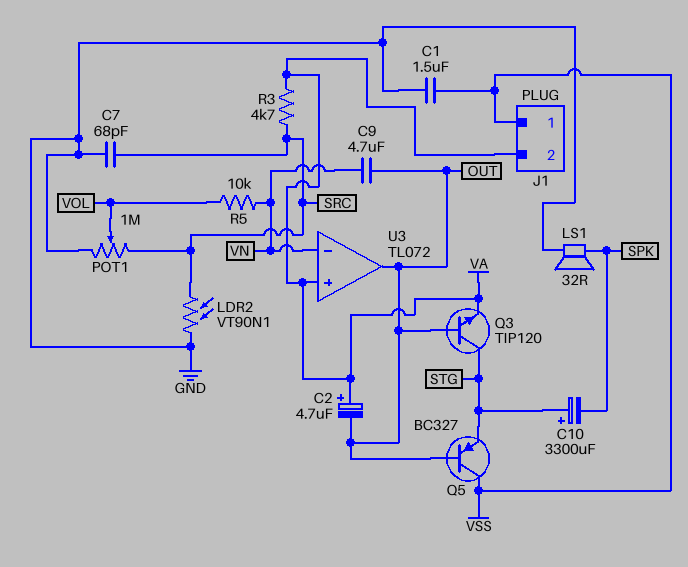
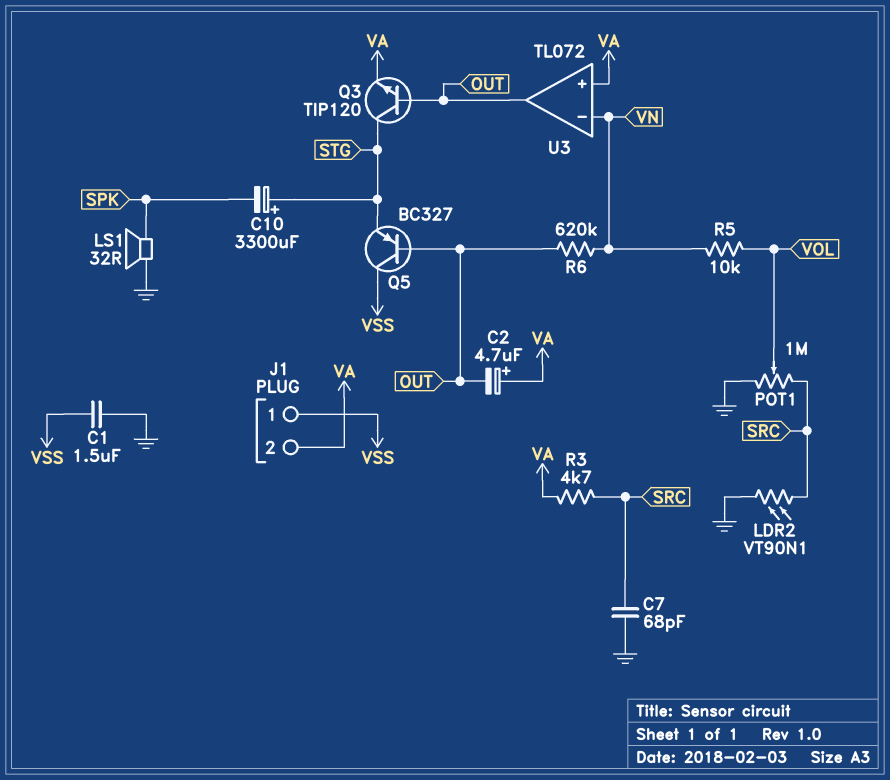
C9: 4.7uF (OUT, VN) -> none
R6: none -> 620k (OUT, VN)

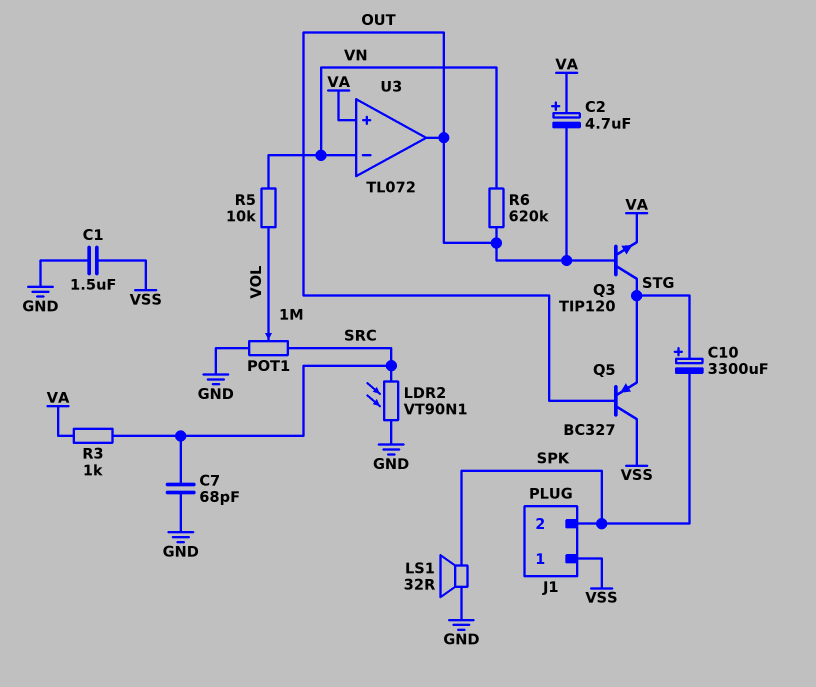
J1 pin 2: VA -> SPK
R3: 4.7k (SRC, VA) -> 1k (SRC, VA)

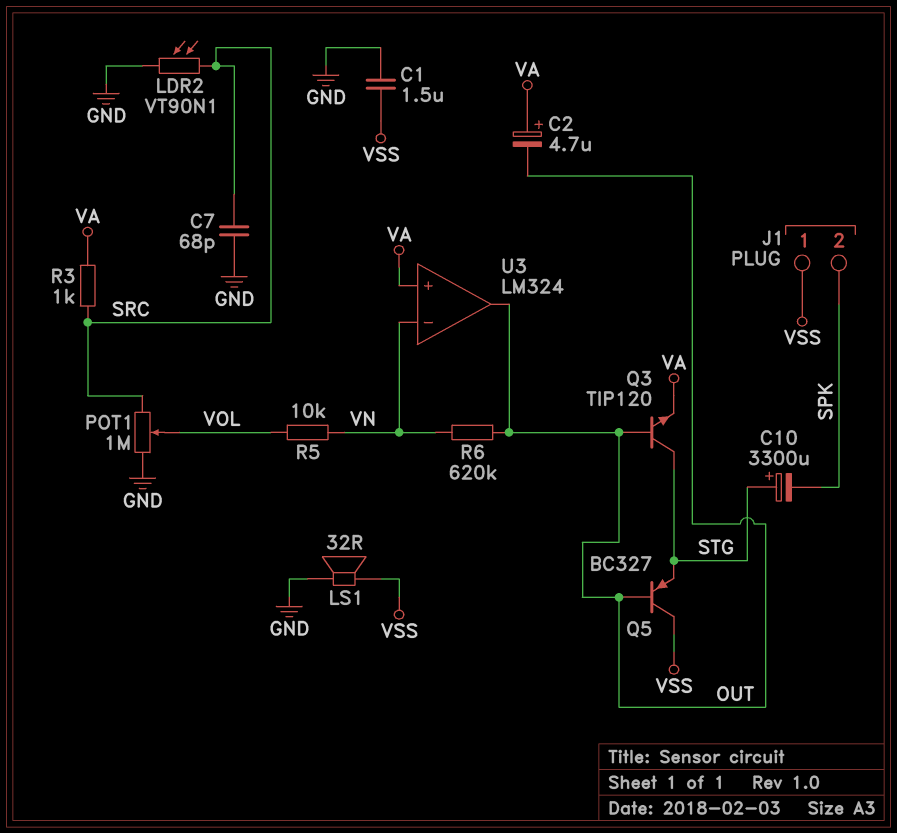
LS1: speaker 32R (GND, SPK) -> speaker 32R (GND, VSS)
U3: TL072 -> LM324

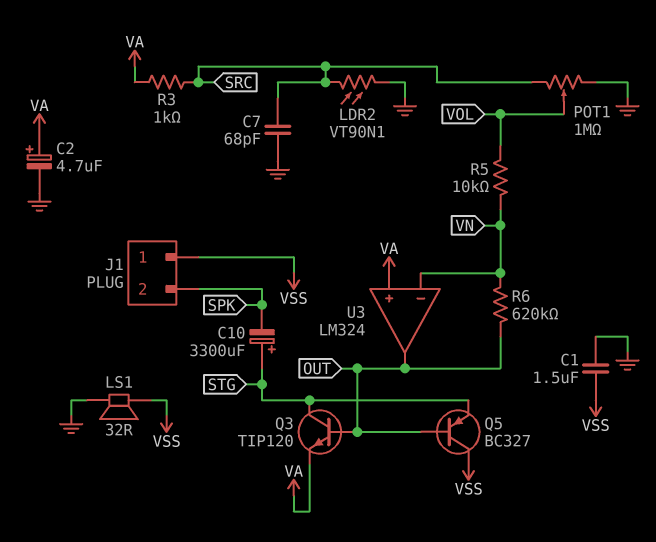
C2: 4.7uF (plus VA, minus OUT) -> 4.7uF (plus VA, minus GND)

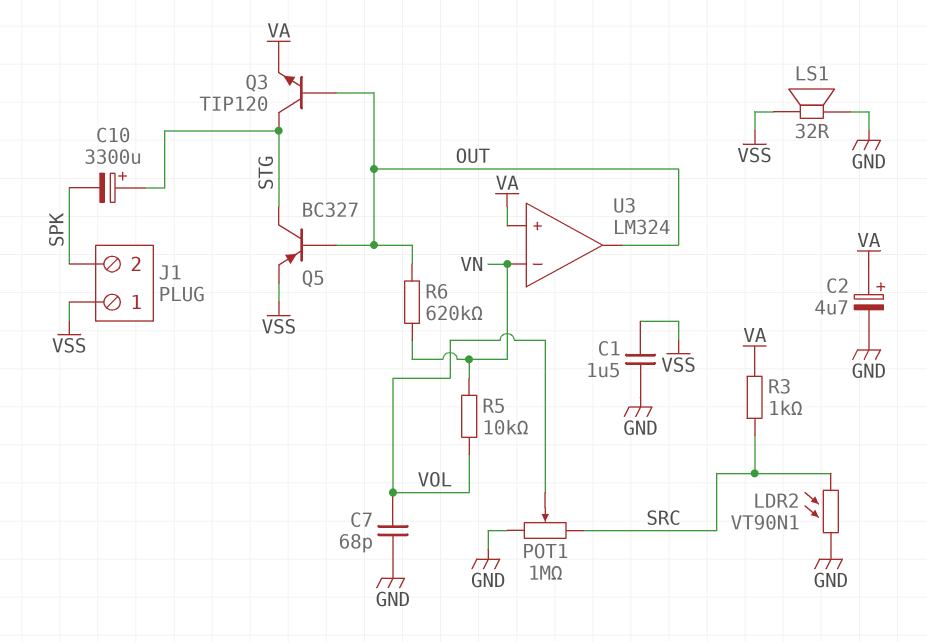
C7: 68pF (GND, SRC) -> 68pF (GND, VOL)
Q5: PNP BC327 (B OUT, C VSS, E STG) -> PNP BC327 (B OUT, C STG, E VSS)

